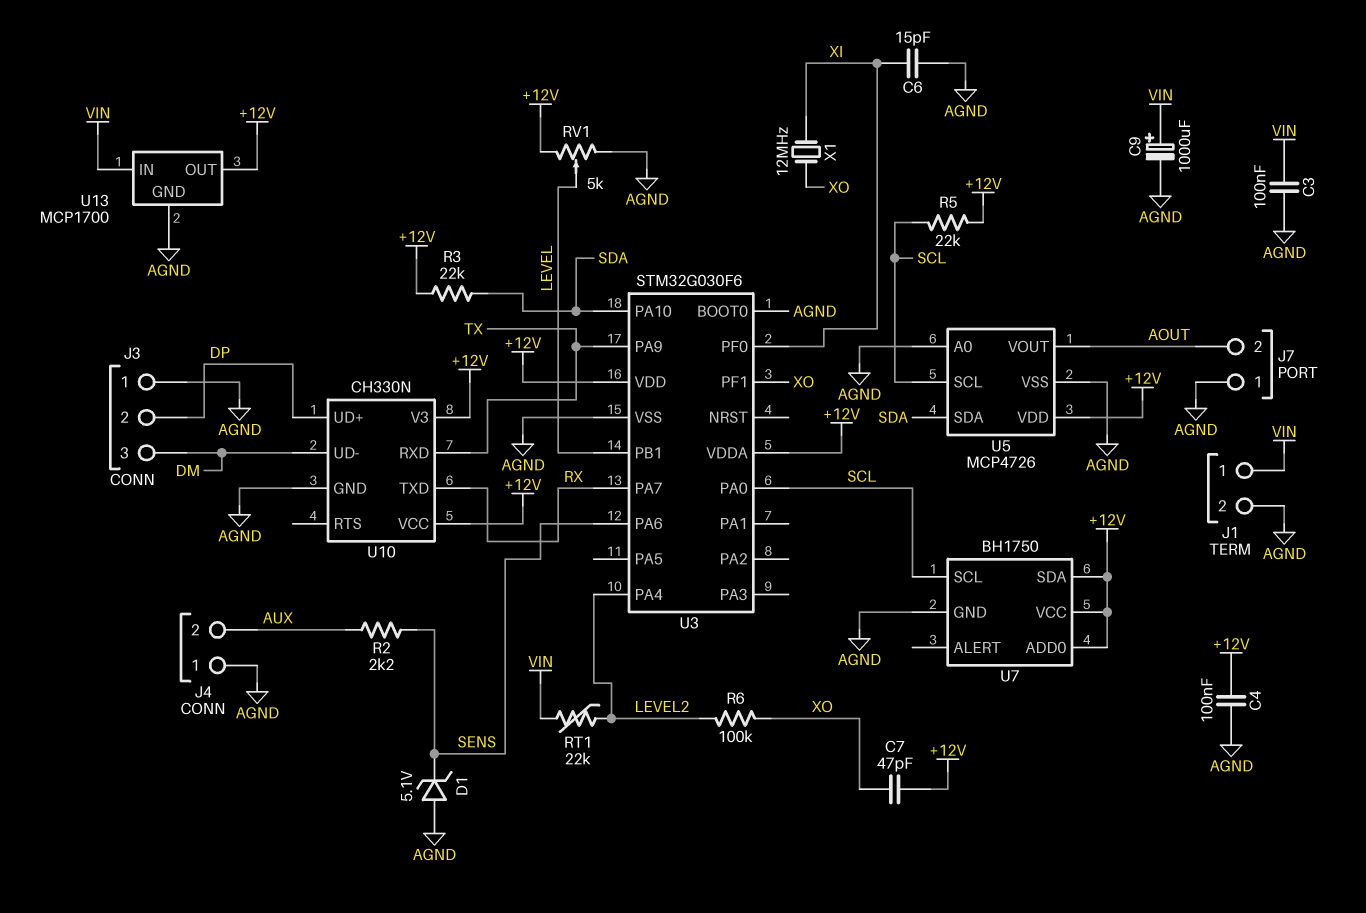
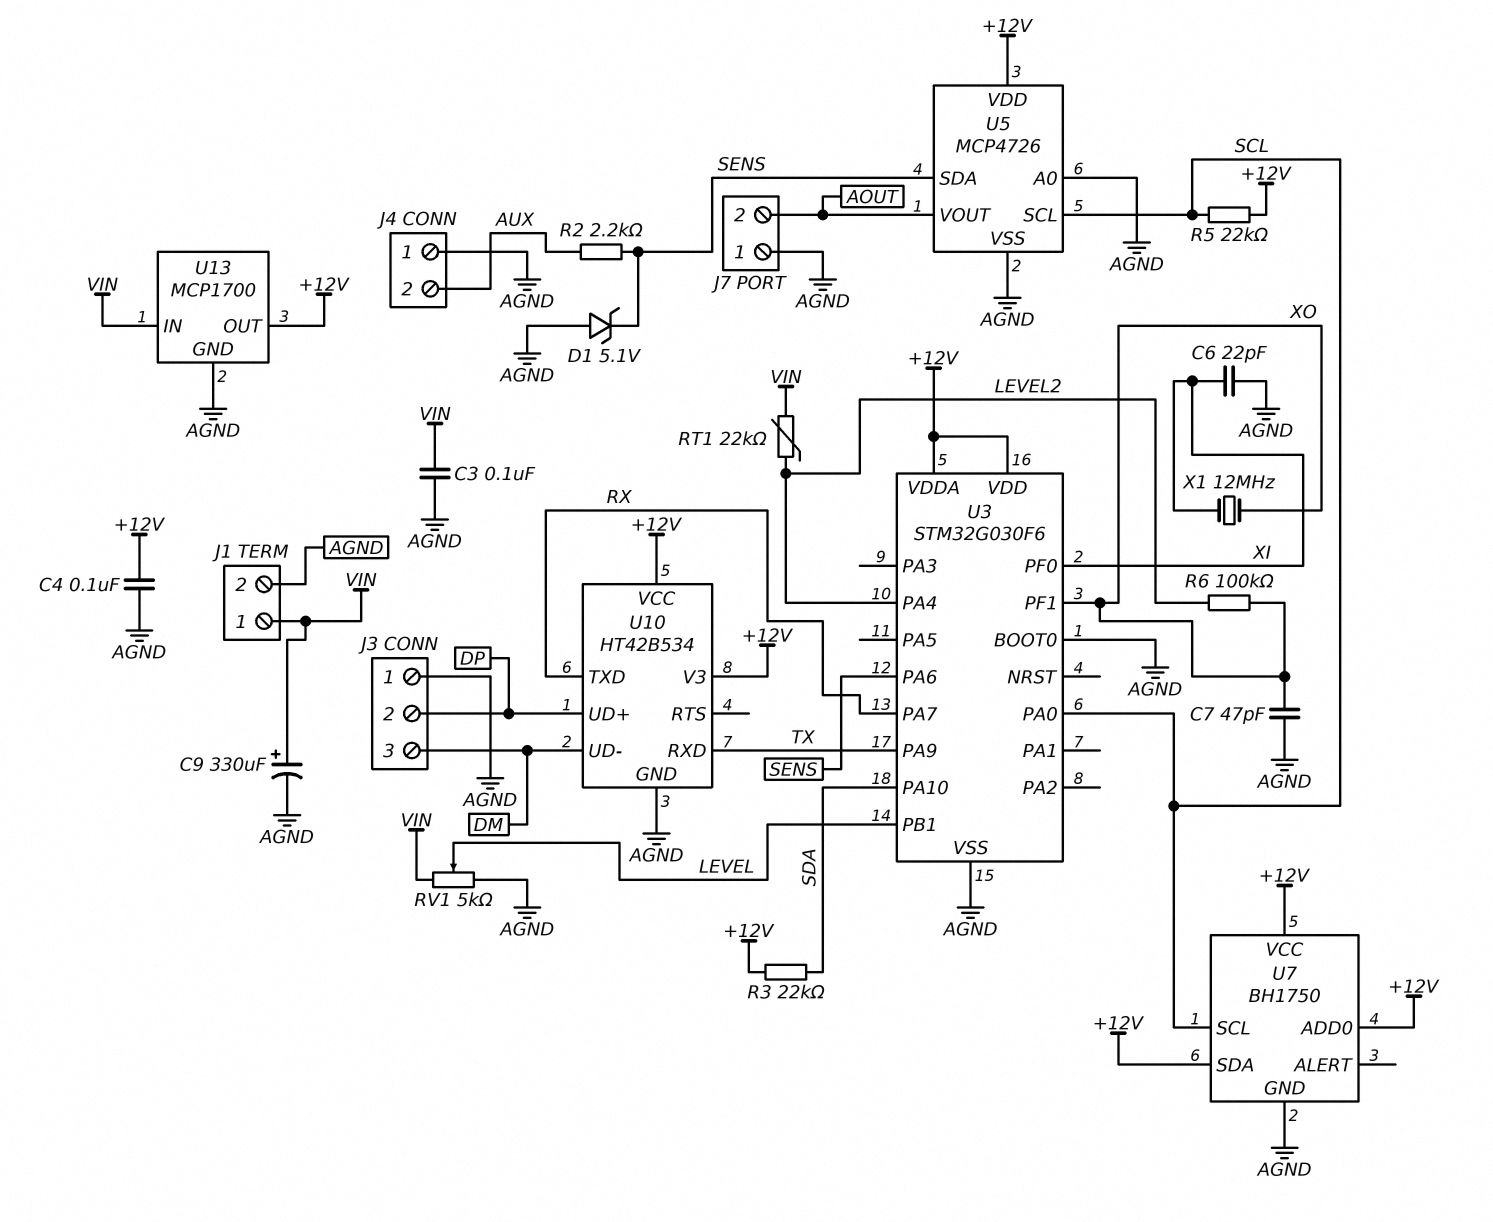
C6: 15pF (AGND, XI) -> 22pF (AGND, XI)
C7: 47pF (+12V, XO) -> 47pF (AGND, XO)
C9: 1000uF (plus VIN, minus AGND) -> 330uF (plus VIN, minus AGND)
RV1: 5k (+12V, AGND, wiper LEVEL) -> 5k (AGND, VIN, wiper LEVEL)
U5 pin SDA: SDA -> SENS
U10: CH330N -> HT42B534

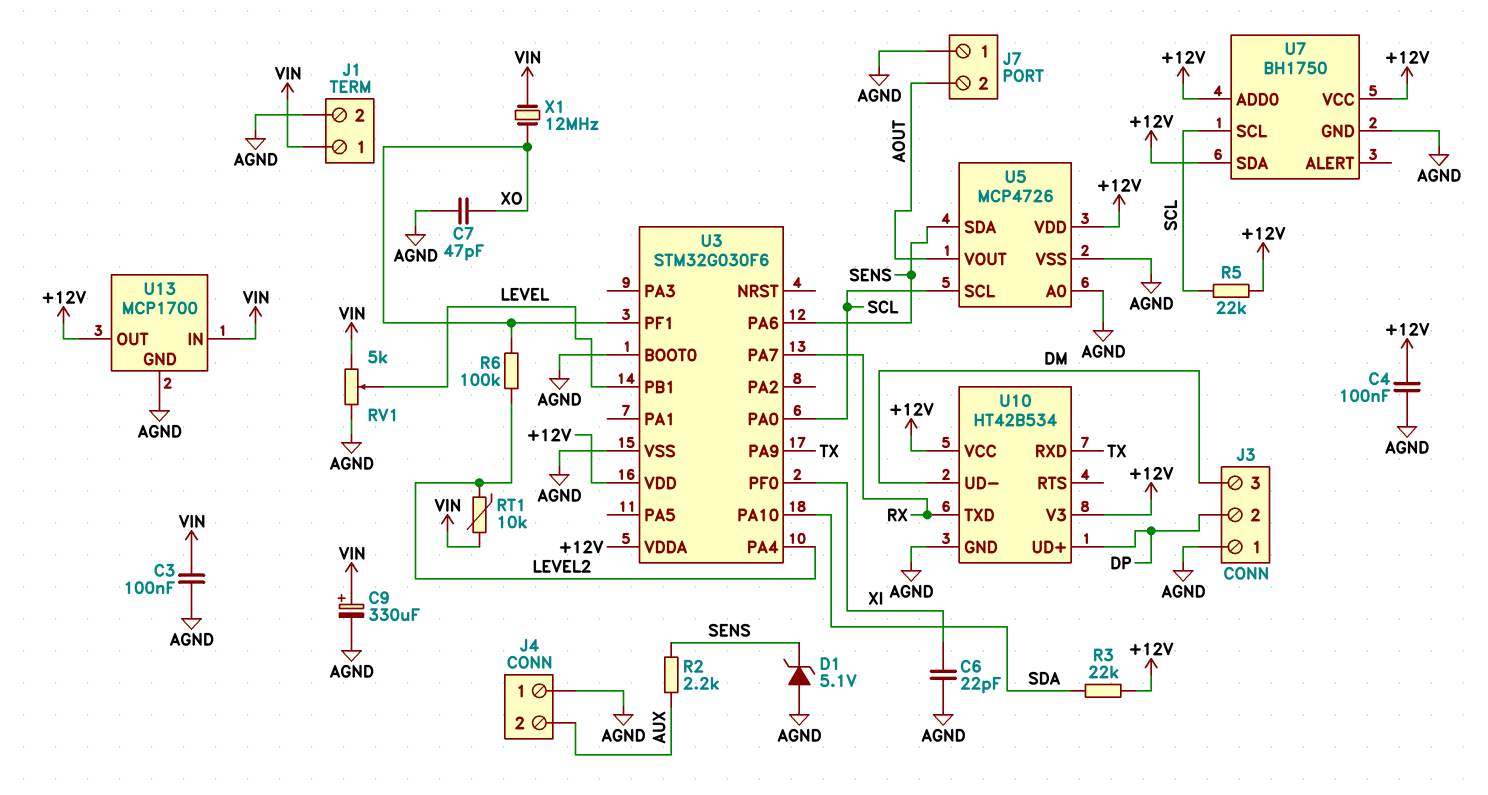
RT1: 22k (LEVEL2, VIN) -> 10k (LEVEL2, VIN)
X1: 12MHz (XI, XO) -> 12MHz (VIN, XO)

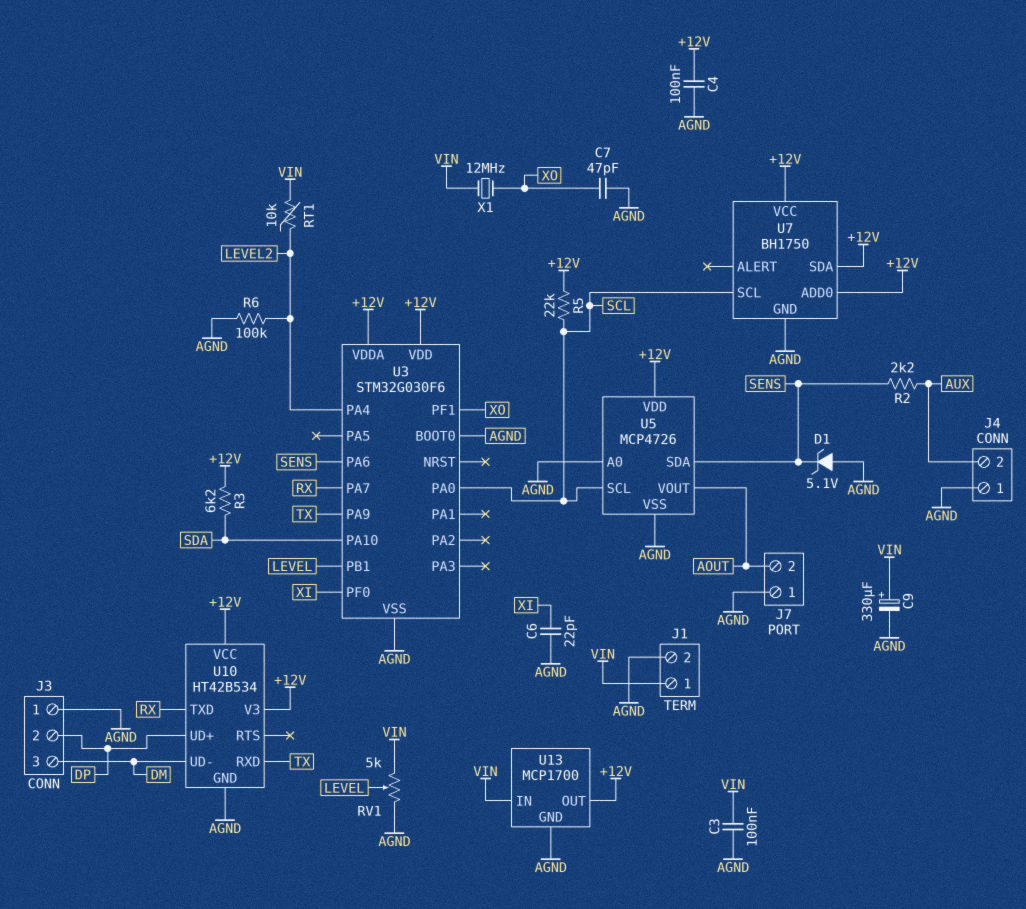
R3: 22k (+12V, SDA) -> 6.2k (+12V, SDA)
R6: 100k (LEVEL2, XO) -> 100k (AGND, LEVEL2)

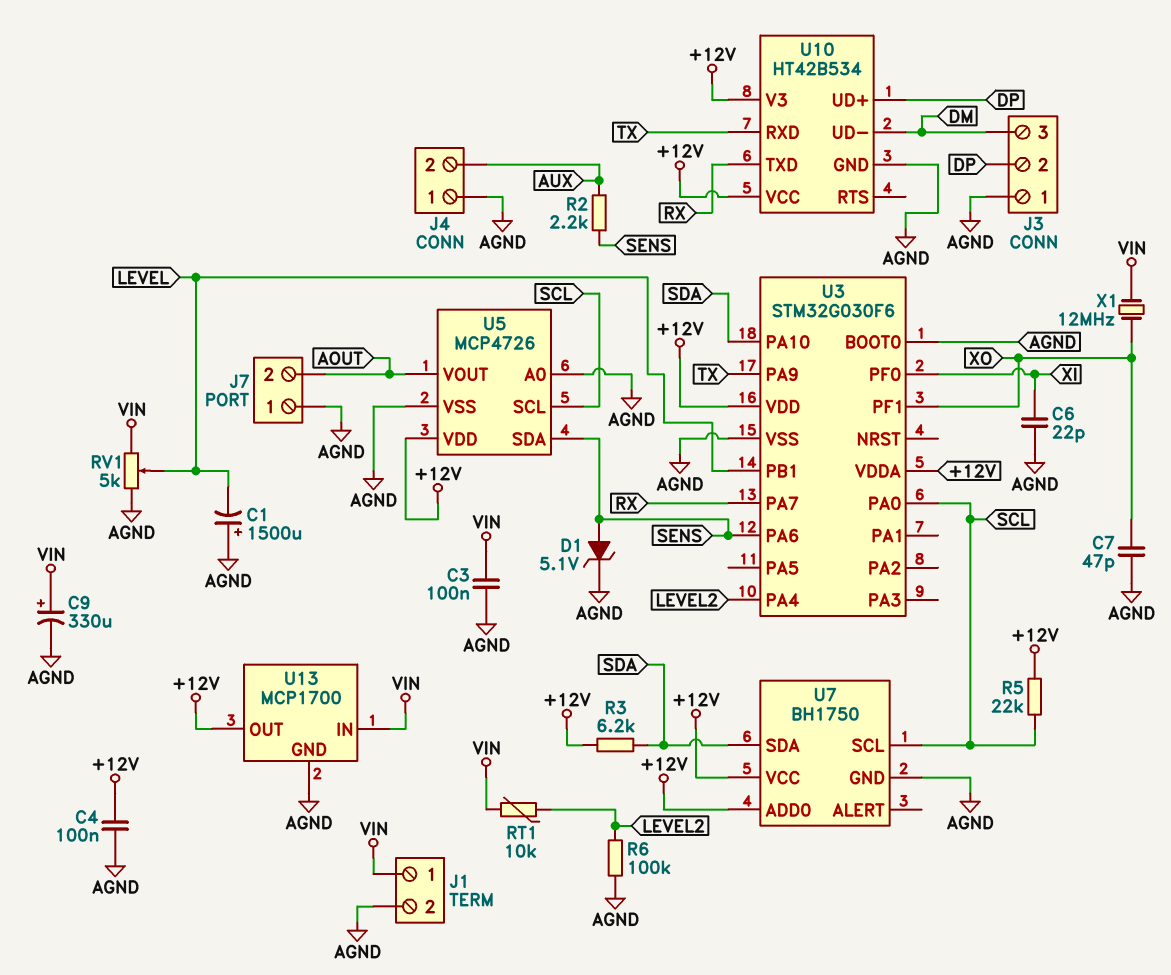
C1: none -> 1500uF (plus AGND, minus LEVEL)
D1: zener 5.1V (A AGND, K SENS) -> zener 5.1V (A SENS, K AGND)
U7 pin SDA: +12V -> SDA

